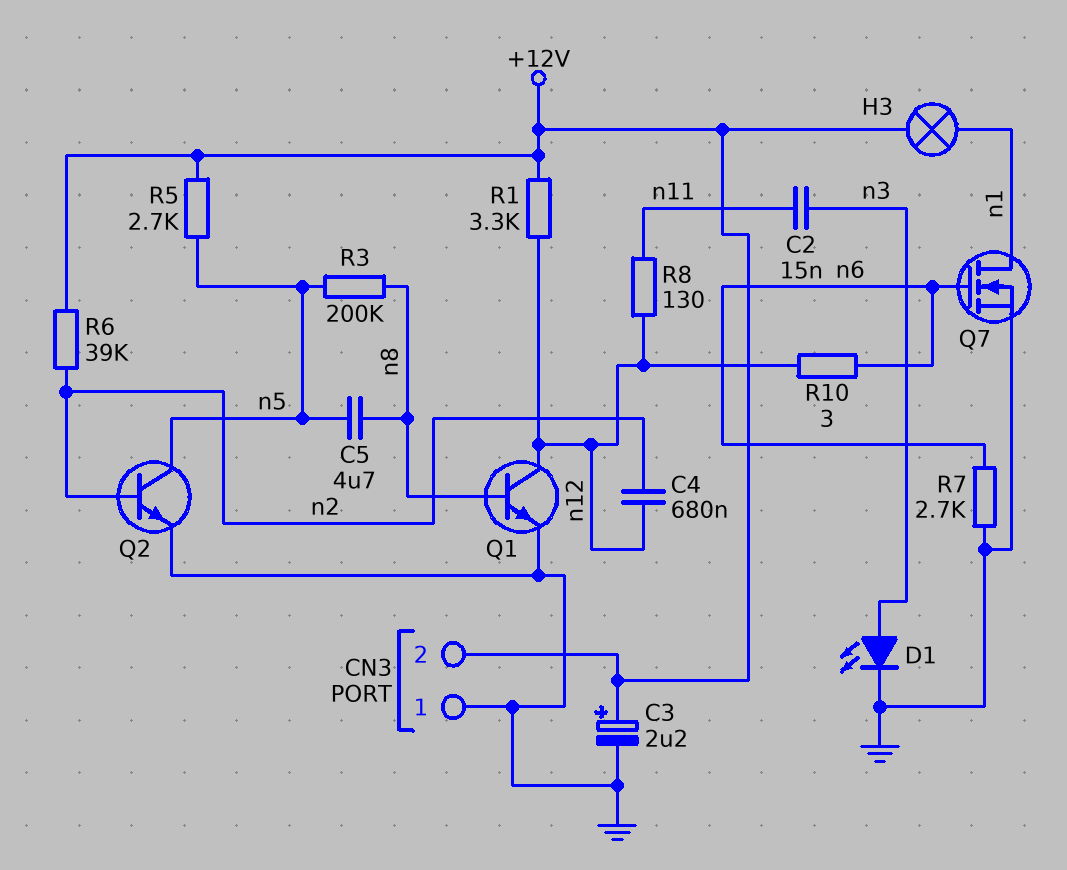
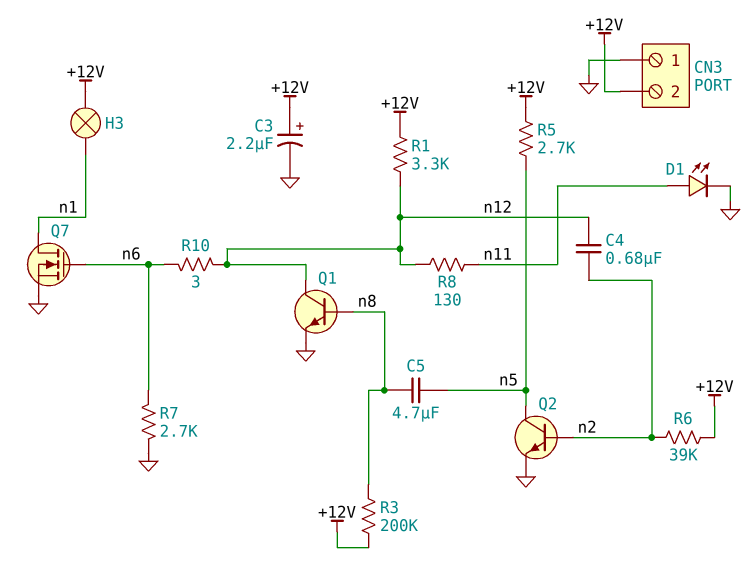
C2: 15nF (n3, n11) -> none
D1: LED (A n3, K GND) -> LED (A n11, K GND)
R3: 200k (n5, n8) -> 200k (+12V, n8)

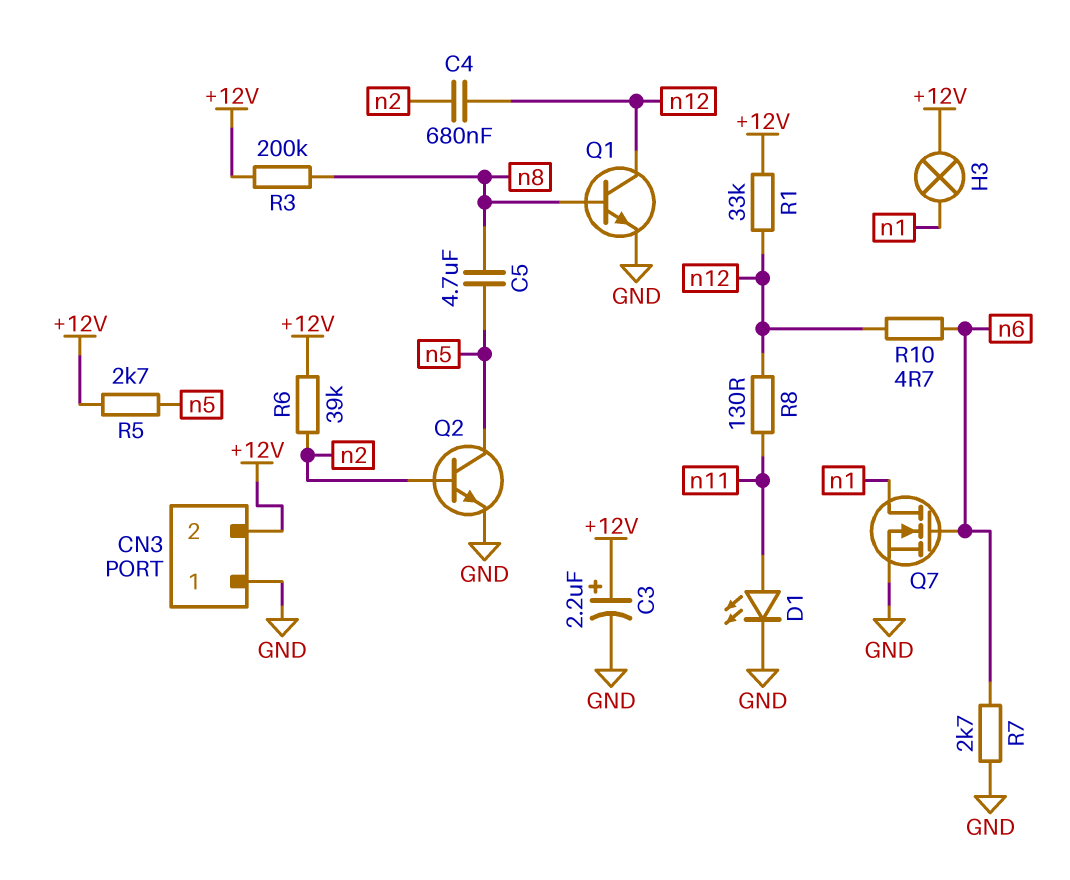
R1: 3.3k (+12V, n12) -> 33k (+12V, n12)
R10: 3 (n6, n12) -> 4.7 (n6, n12)

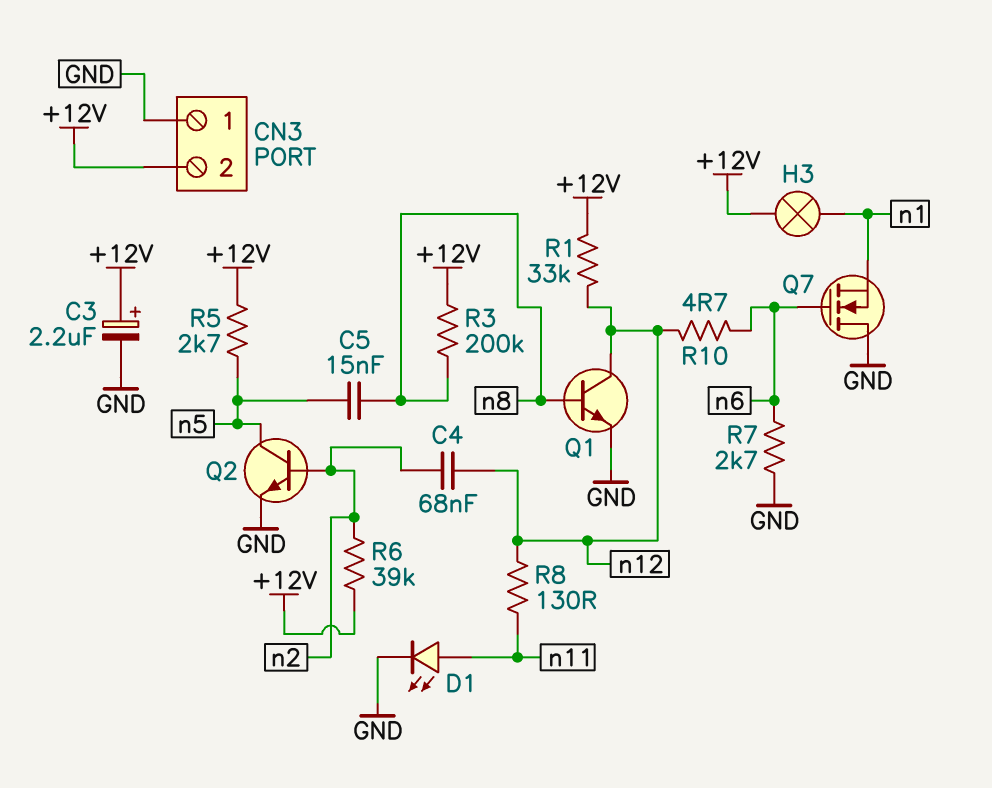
C4: 680nF (n2, n12) -> 68nF (n2, n12)
C5: 4.7uF (n5, n8) -> 15nF (n5, n8)
Q7: NMOS (G n6, D n1, S GND) -> NMOS (G n6, D GND, S n1)

